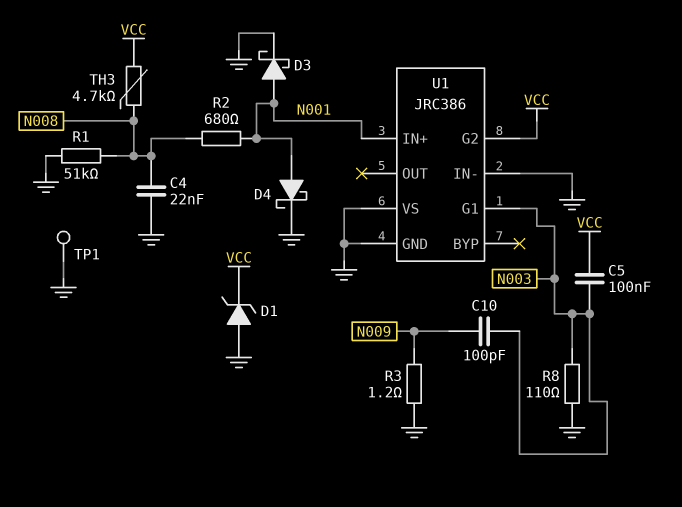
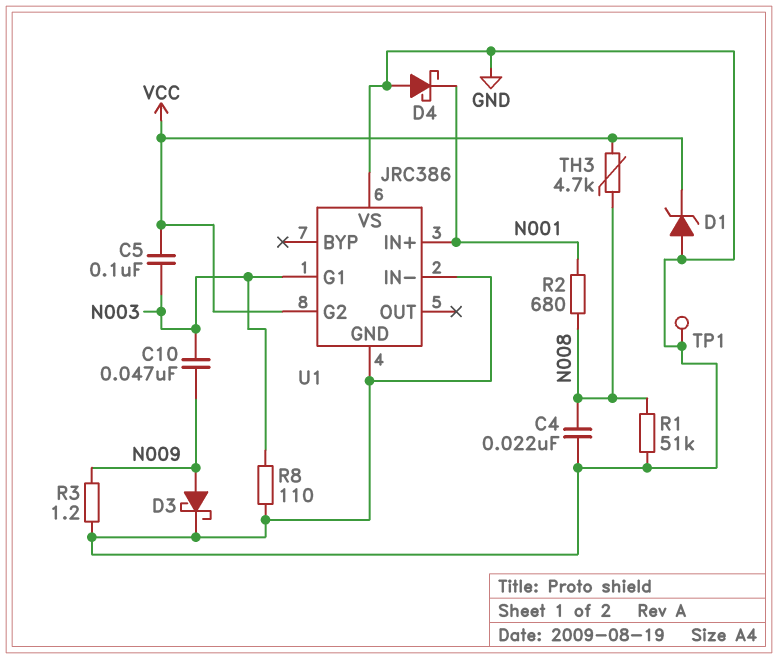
C10: 100pF (N003, N009) -> 47nF (N003, N009)
D3: schottky (A N001, K GND) -> schottky (A N009, K GND)
D4: schottky (A N001, K GND) -> schottky (A GND, K N001)

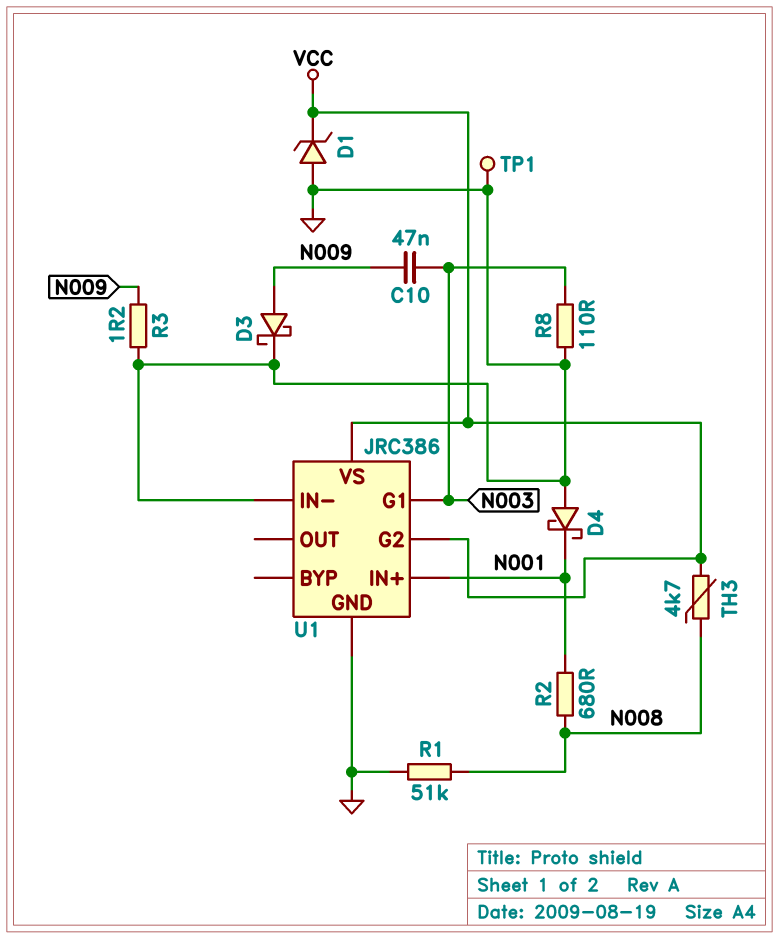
C4: 22nF (GND, N008) -> none
C5: 100nF (N003, VCC) -> none
U1 pin VS: GND -> VCC

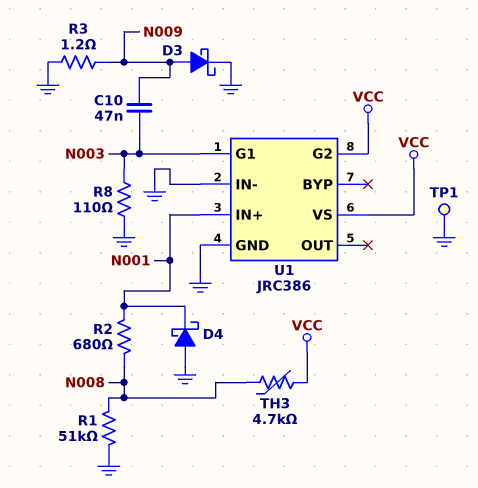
D1: zener (A GND, K VCC) -> none

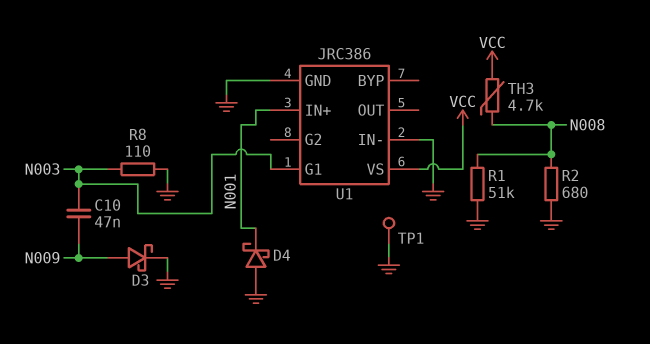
R2: 680 (N001, N008) -> 680 (GND, N008)
R3: 1.2 (GND, N009) -> none
U1 pin G2: VCC -> none

